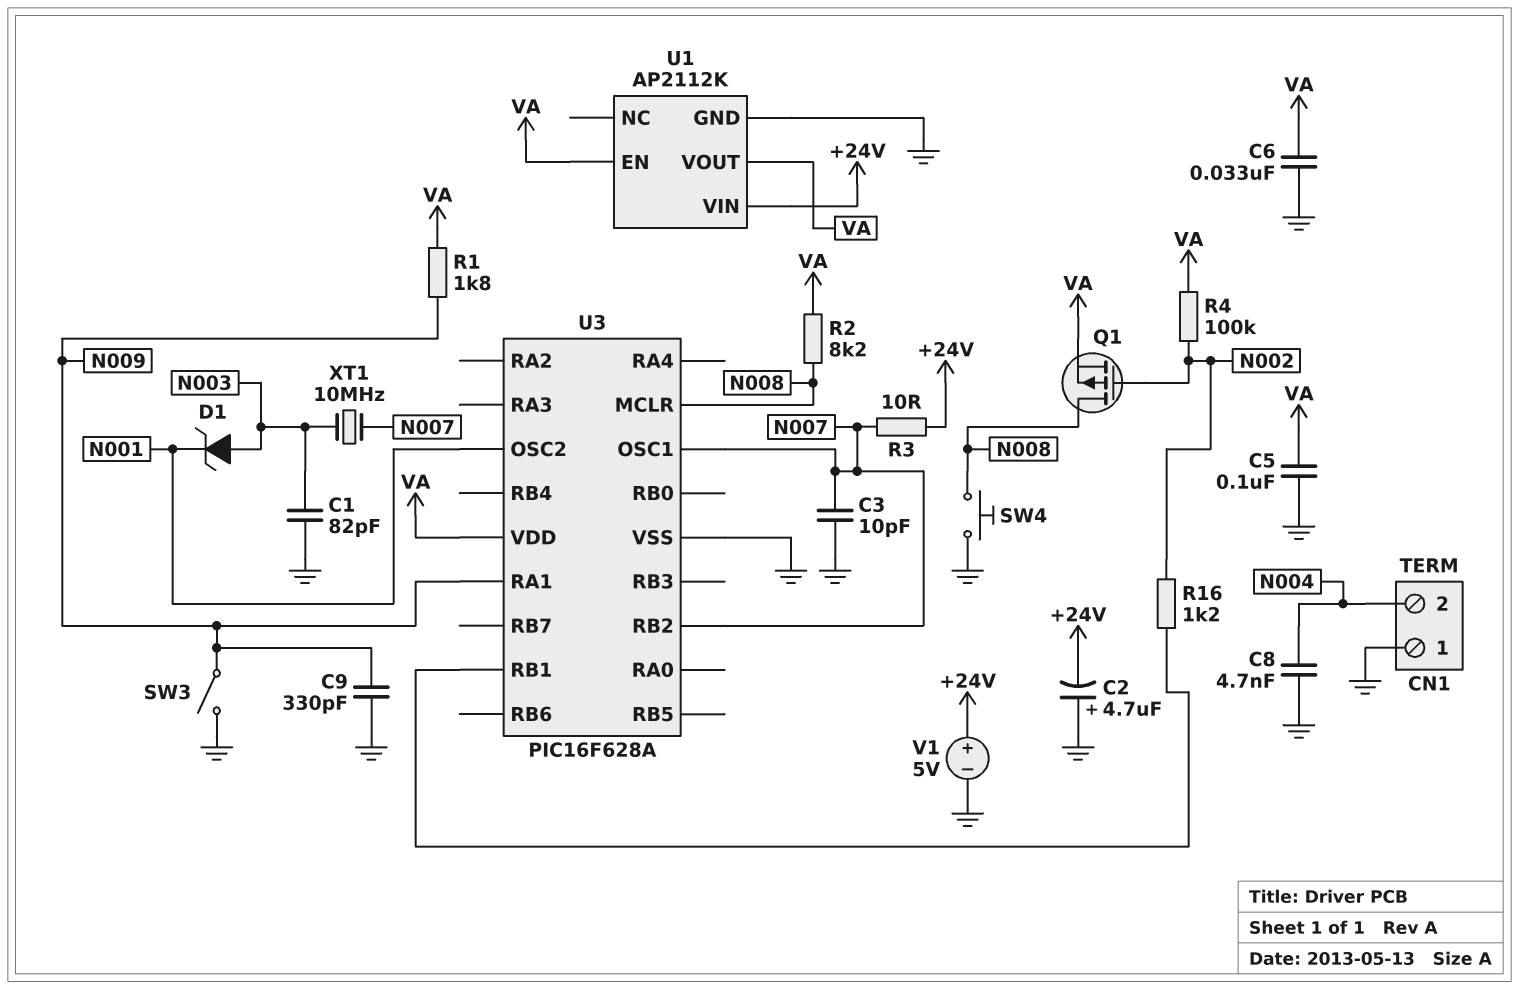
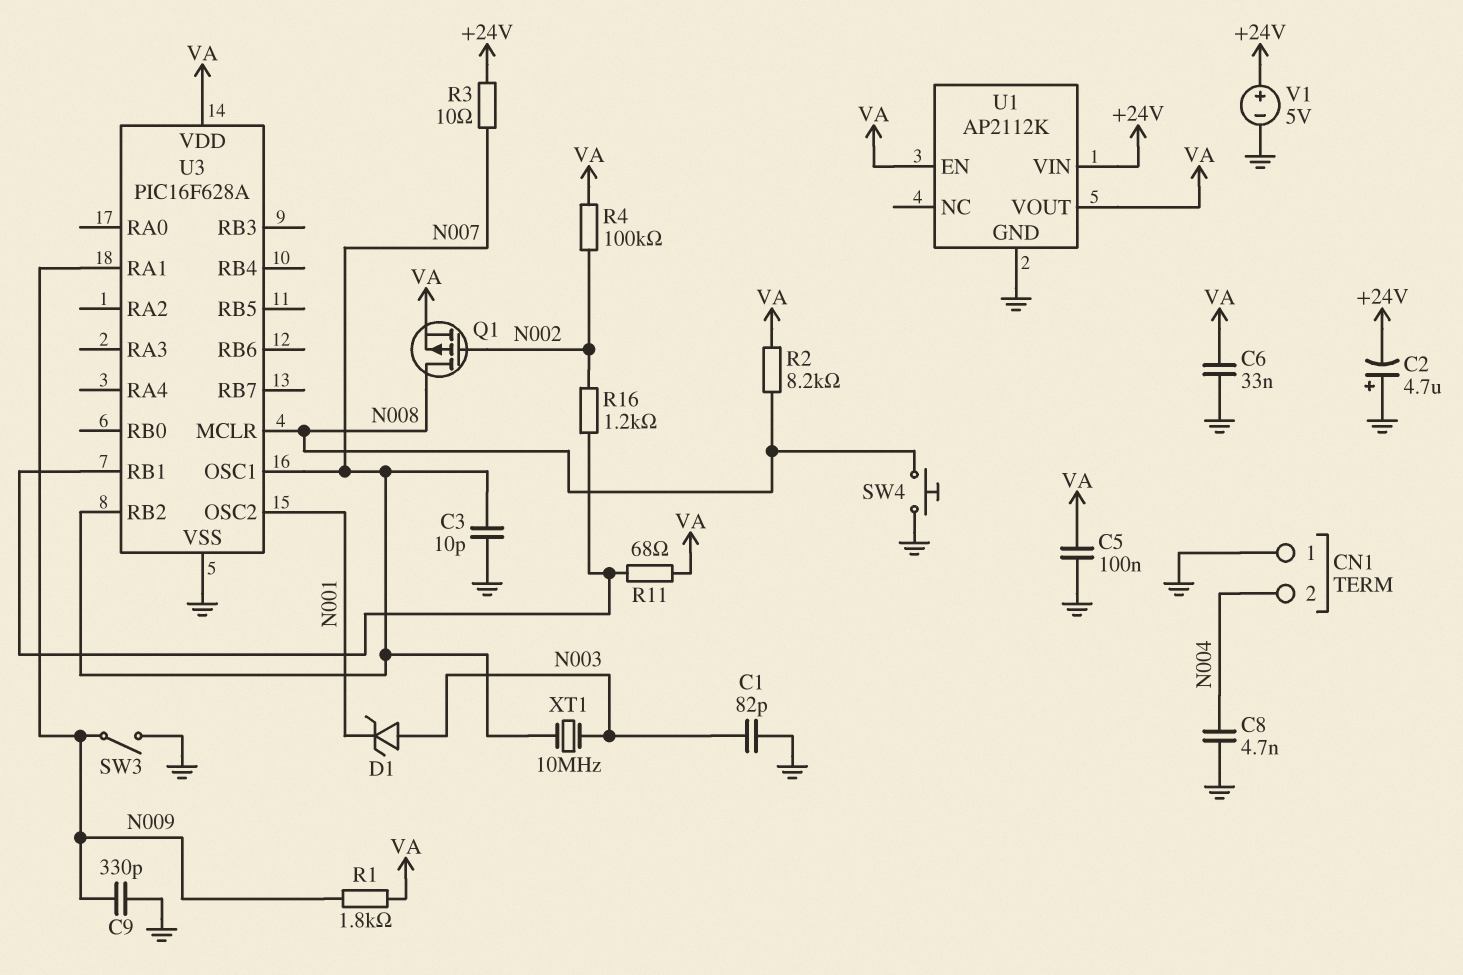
R11: none -> 68 (U3/RB1, VA)

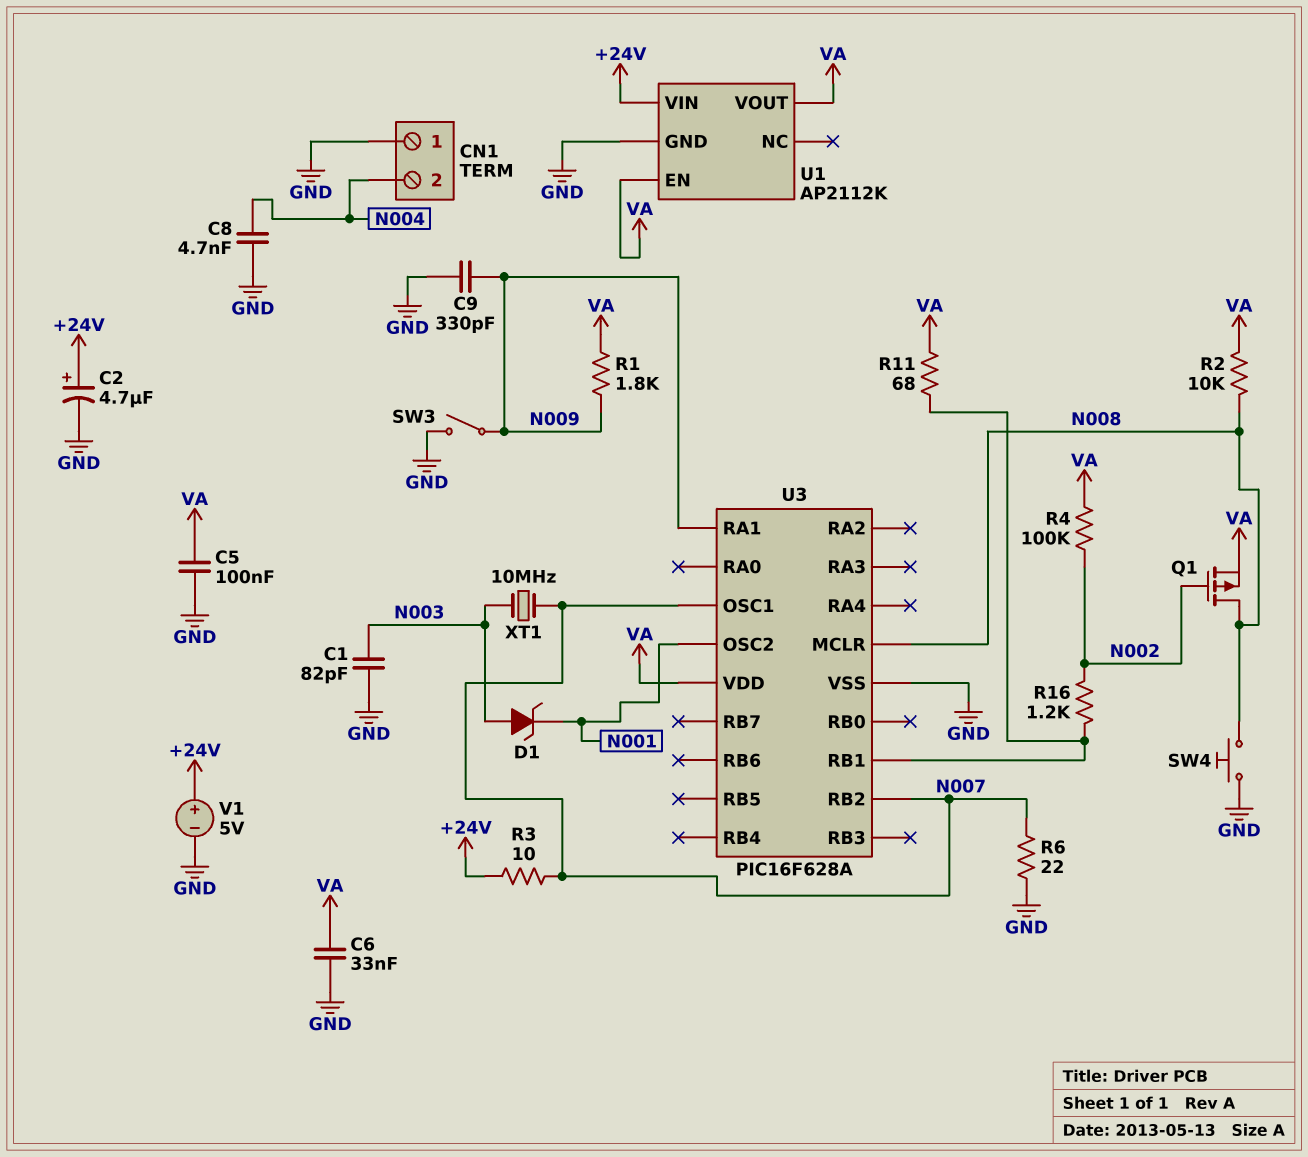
C2: 4.7uF (plus GND, minus +24V) -> 4.7uF (plus +24V, minus GND)
C3: 10pF (GND, N007) -> none
R2: 8.2k (N008, VA) -> 10k (N008, VA)
R6: none -> 22 (GND, N007)

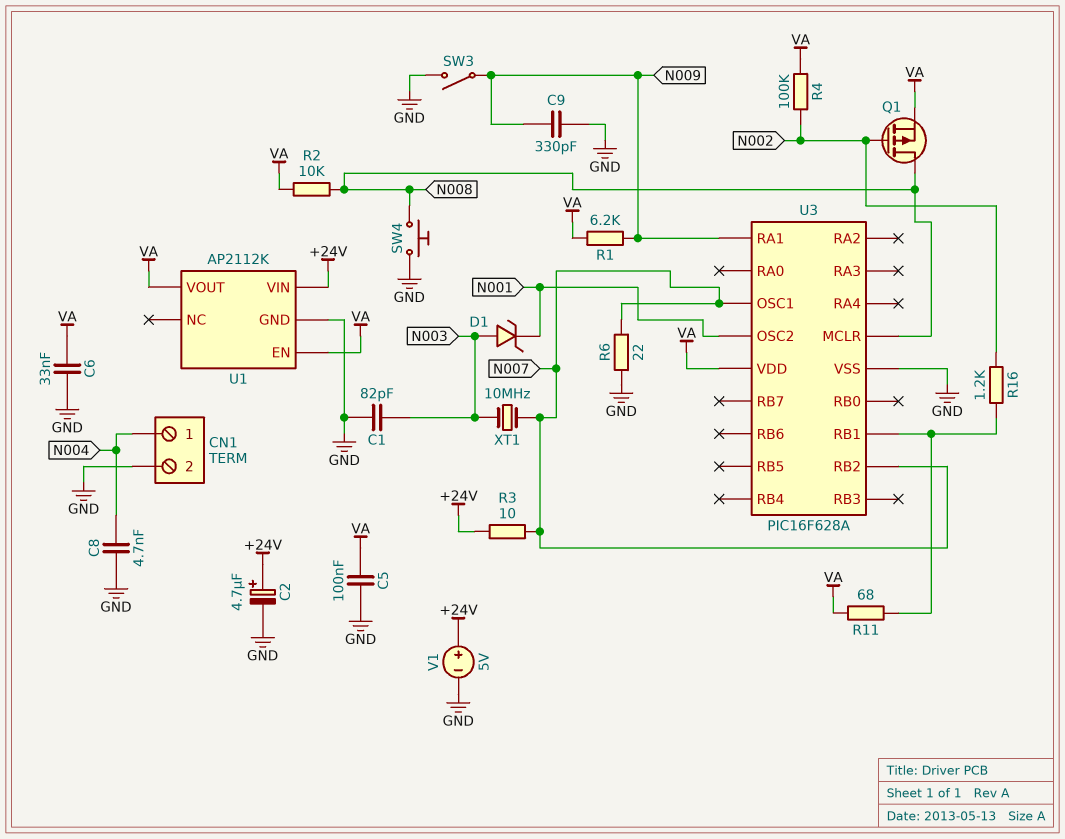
CN1 pin 1: GND -> N004
CN1 pin 2: N004 -> GND
R1: 1.8k (N009, VA) -> 6.2k (N009, VA)

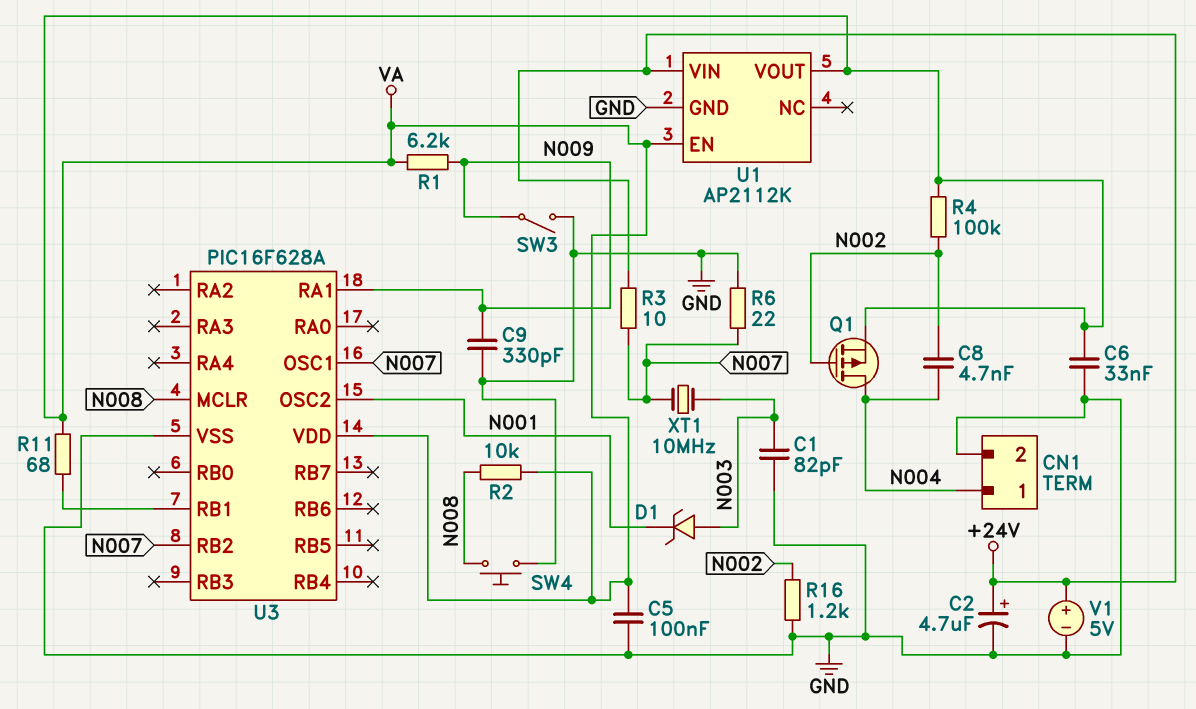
C8: 4.7nF (GND, N004) -> 4.7nF (N002, N004)
Q1: PMOS (G N002, D N008, S VA) -> PMOS (G N002, D N004, S VA)
R16: 1.2k (N002, U3/RB1) -> 1.2k (GND, N002)

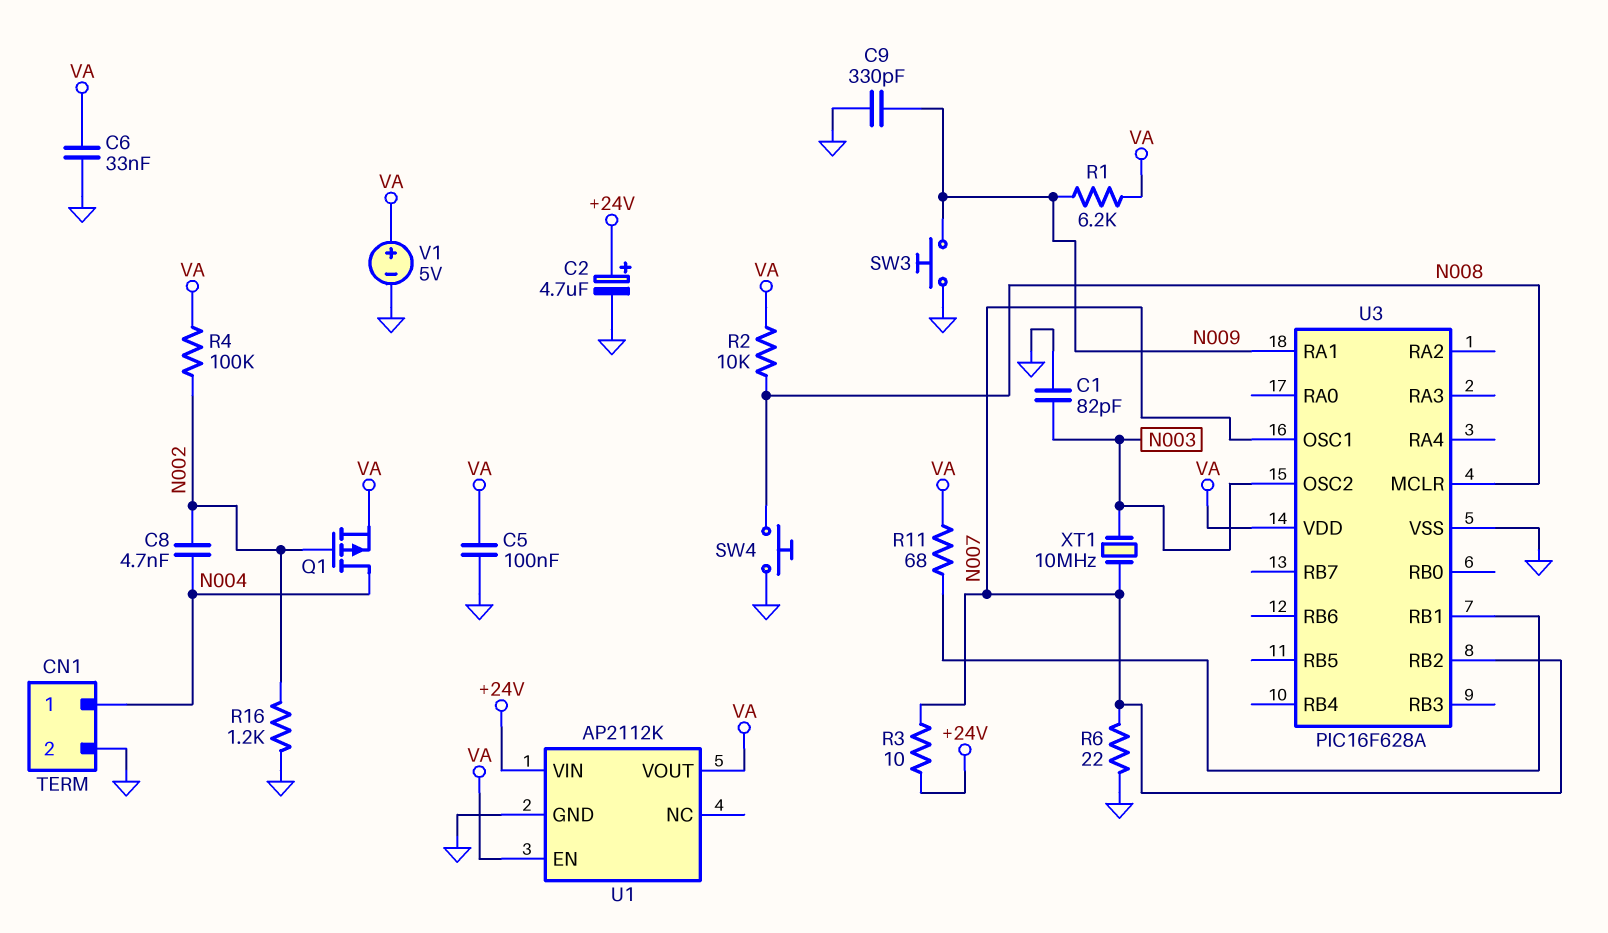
D1: zener (A N003, K N001) -> none
SW3: switch (GND, N009) -> button (GND, N009)
U3 pin OSC2: N001 -> N003
V1: 5V (plus +24V, minus GND) -> 5V (plus VA, minus GND)

